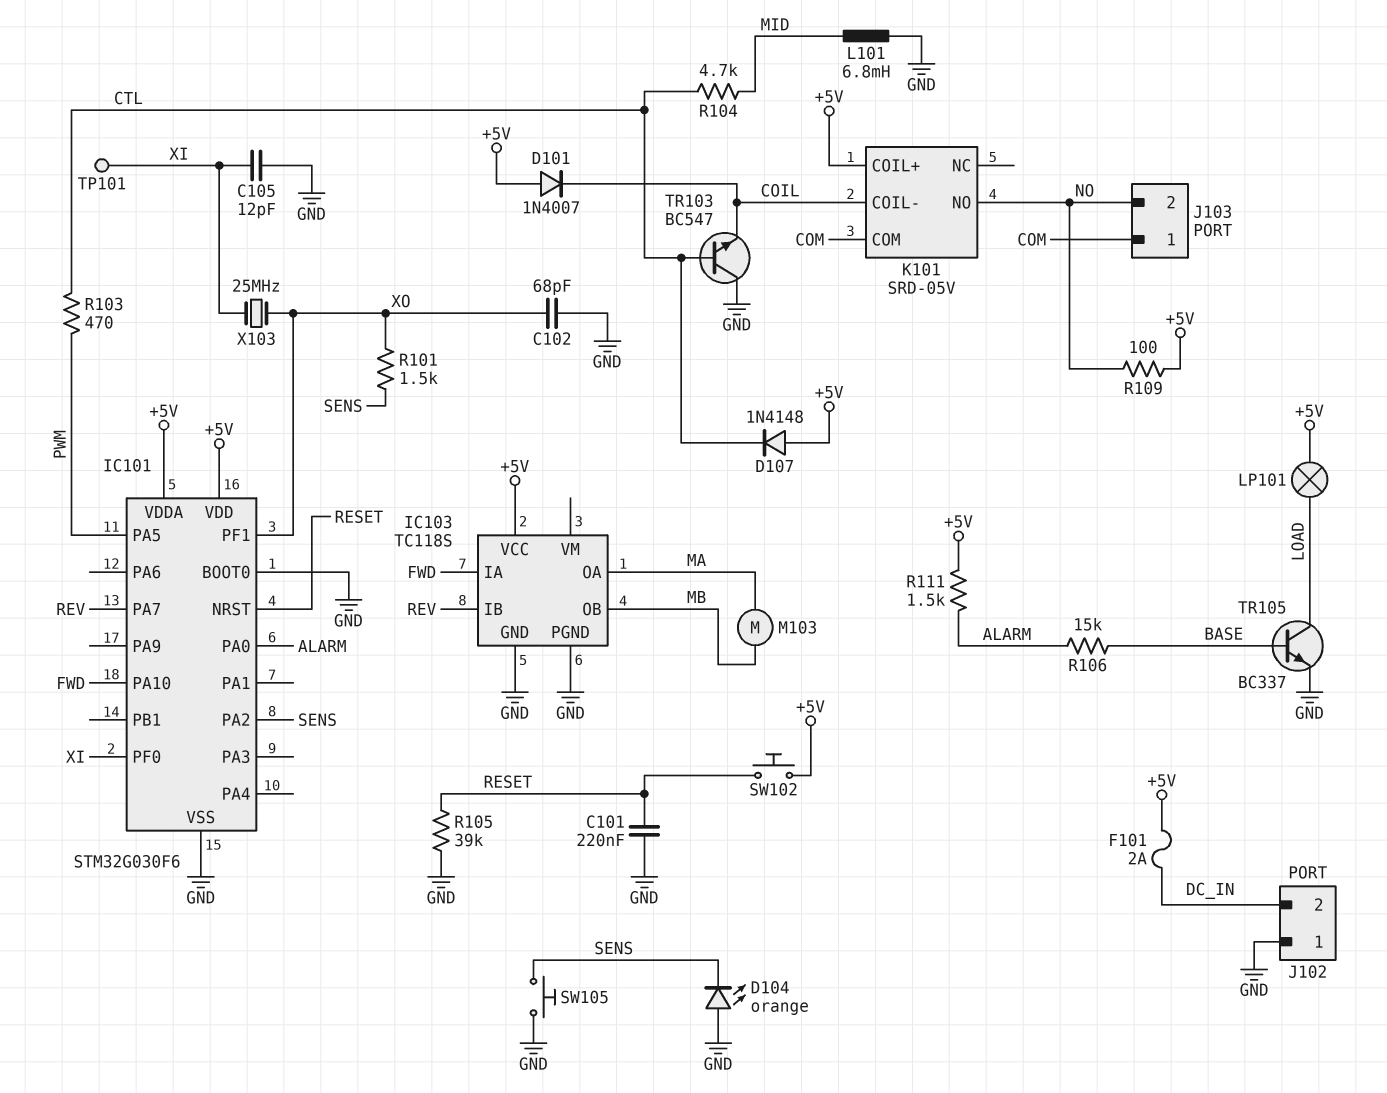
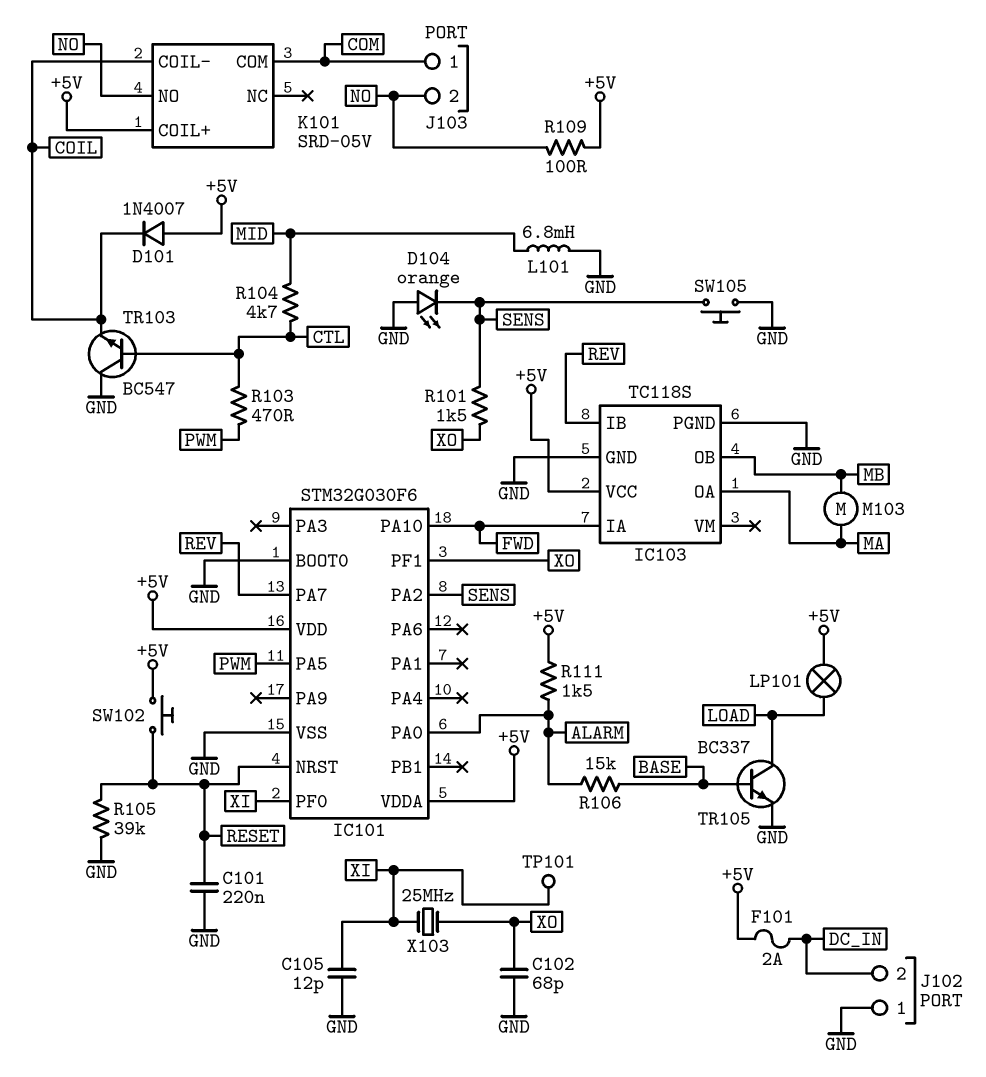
D107: diode 1N4148 (A +5V, K CTL) -> none

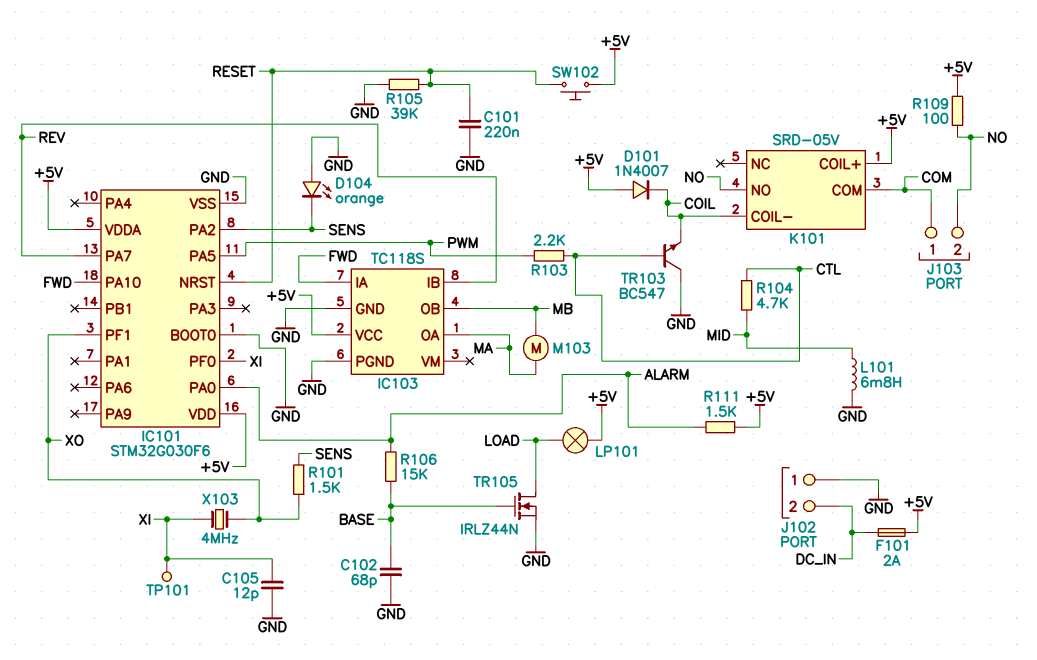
C102: 68pF (GND, XO) -> 68pF (BASE, GND)
R103: 470 (CTL, PWM) -> 2.2k (CTL, PWM)
SW105: button (GND, SENS) -> none
TR105: NPN BC337 (B BASE, C LOAD, E GND) -> NMOS IRLZ44N (G BASE, D LOAD, S GND)
X103: 25MHz (XI, XO) -> 4MHz (XI, XO)

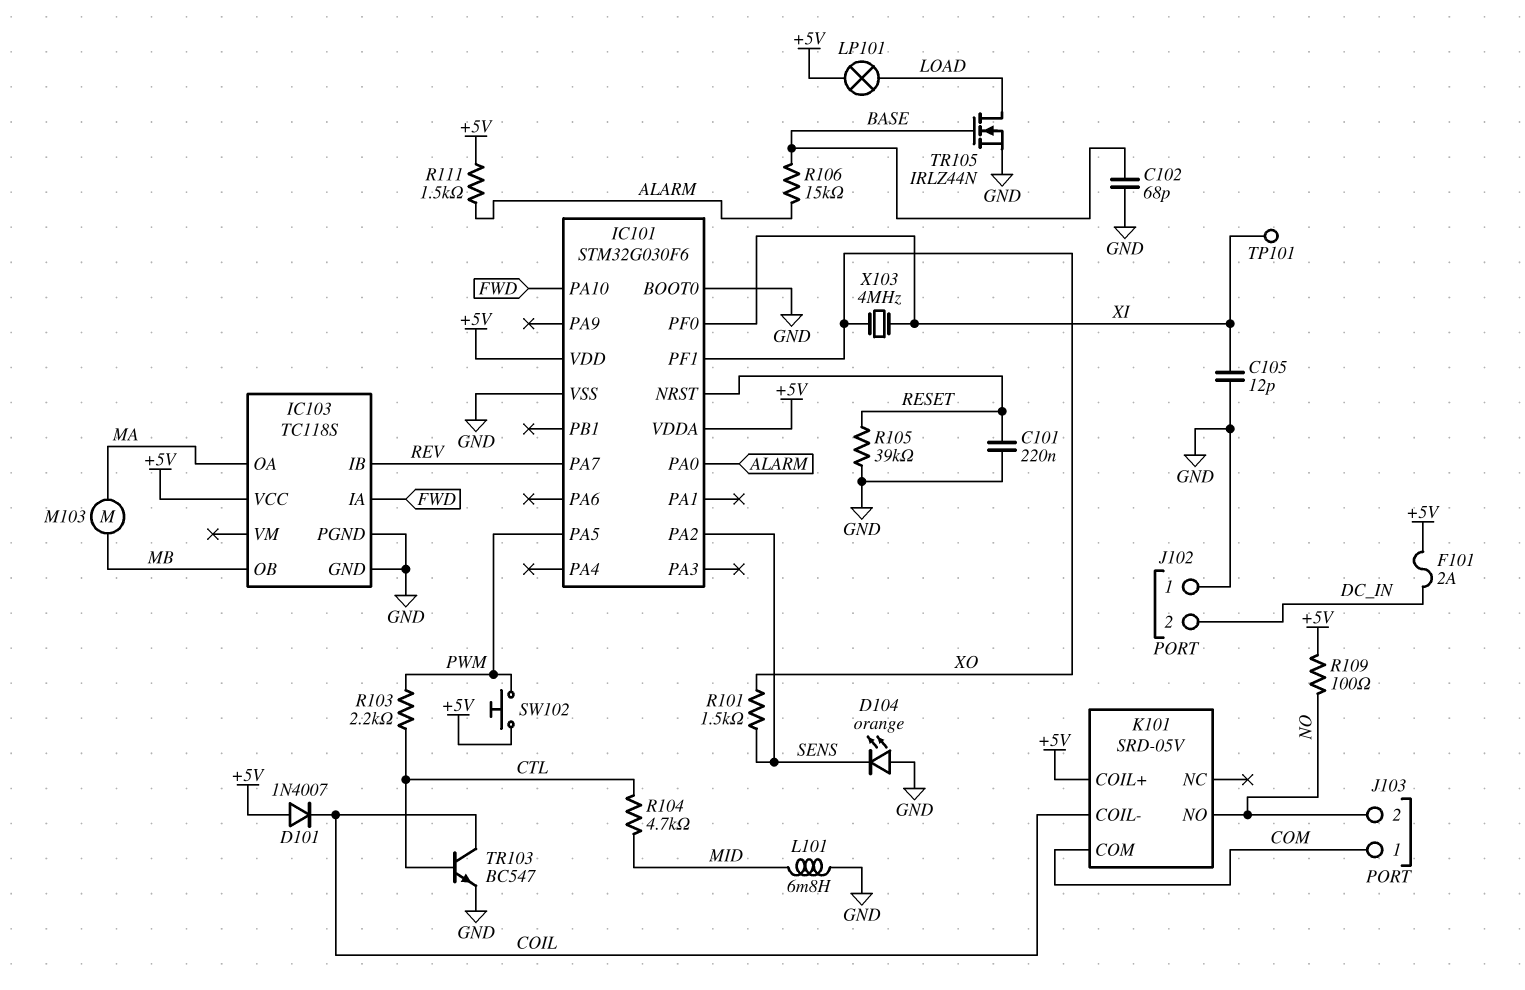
SW102: button (+5V, RESET) -> button (+5V, PWM)
TR103: NPN BC547 (B CTL, C GND, E COIL) -> NPN BC547 (B CTL, C COIL, E GND)

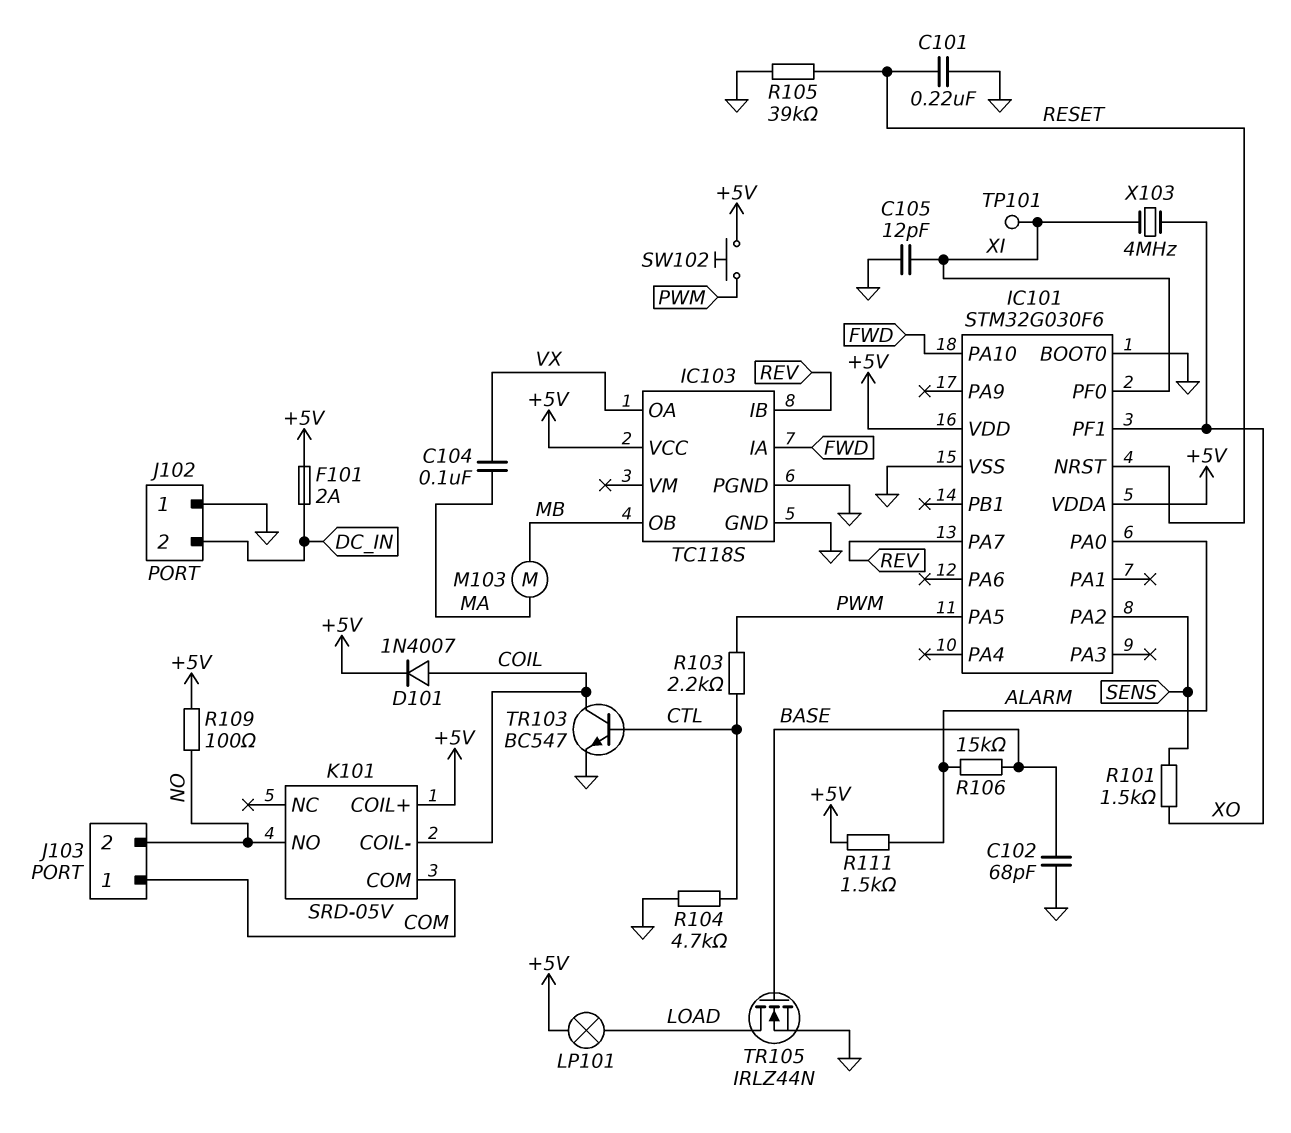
C104: none -> 100nF (MA, VX)
D101: diode 1N4007 (A +5V, K COIL) -> diode 1N4007 (A COIL, K +5V)
D104: LED orange (A GND, K SENS) -> none
IC103 pin OA: MA -> VX
L101: 6.8mH (GND, MID) -> none
R104: 4.7k (CTL, MID) -> 4.7k (CTL, GND)

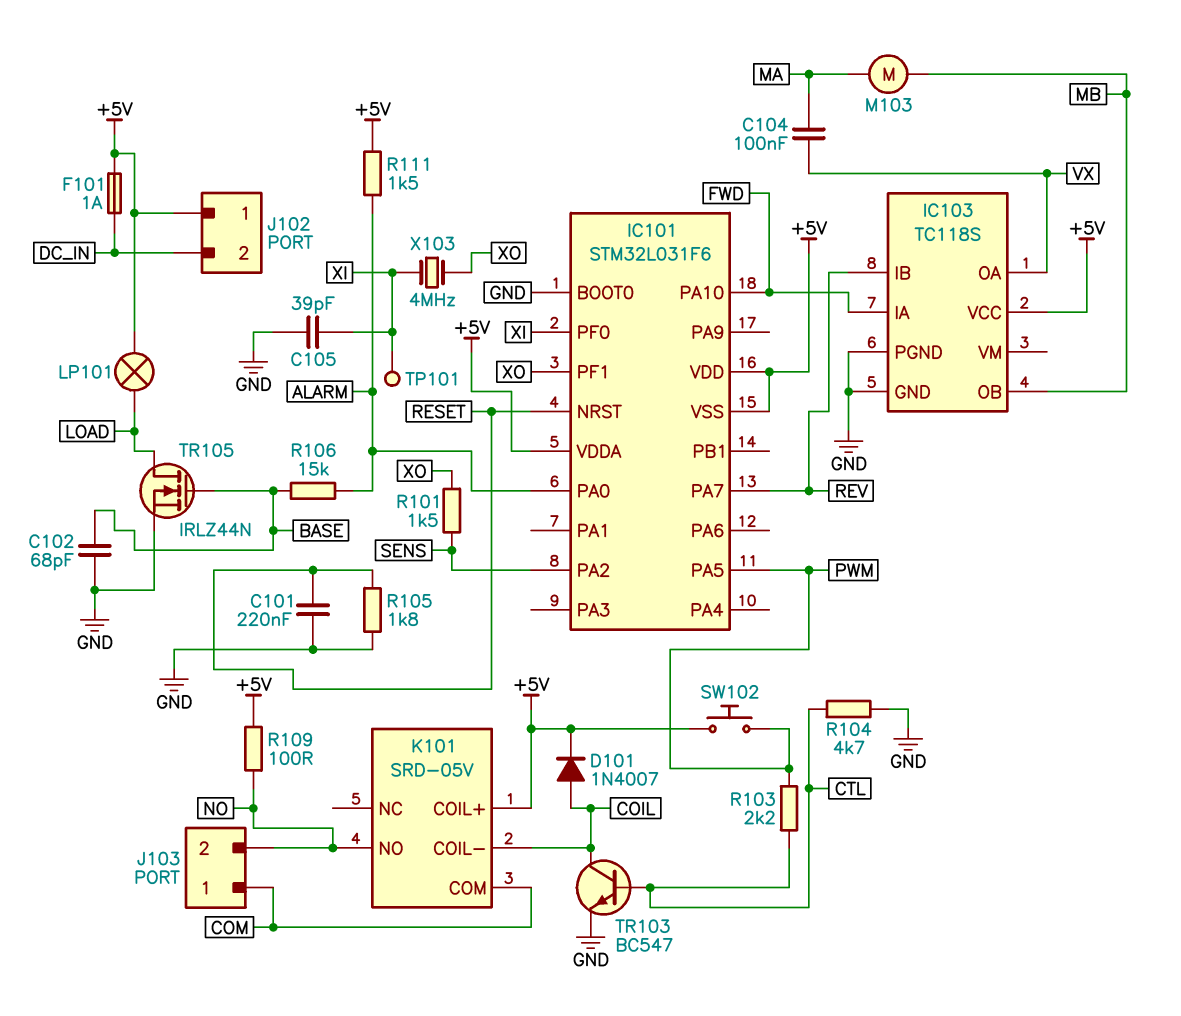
C105: 12pF (GND, XI) -> 39pF (GND, XI)
F101: 2A (+5V, DC_IN) -> 1A (+5V, DC_IN)
IC101: STM32G030F6 -> STM32L031F6
IC101 pin VSS: GND -> +5V
J102 pin 1: GND -> +5V
R105: 39k (GND, RESET) -> 1.8k (GND, RESET)

